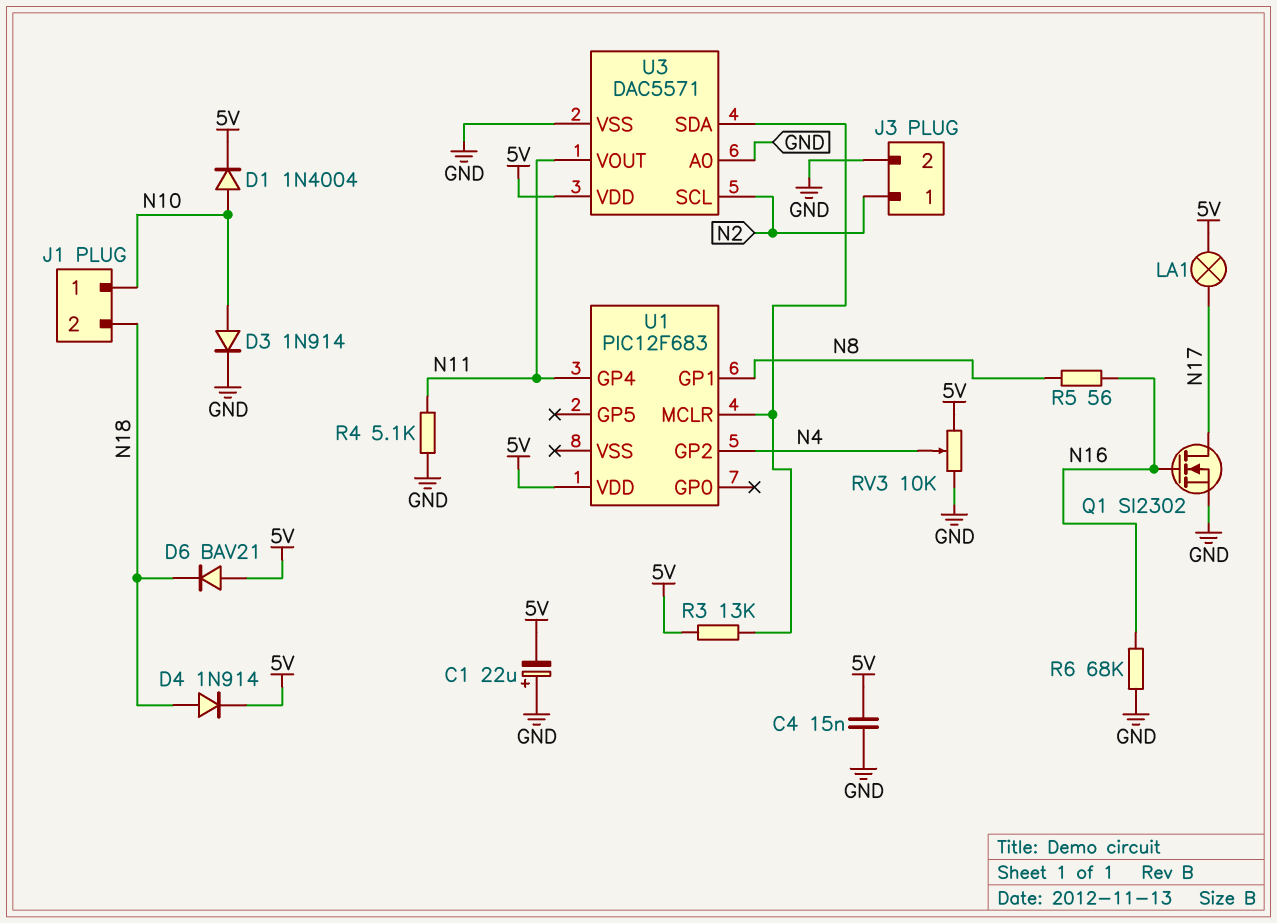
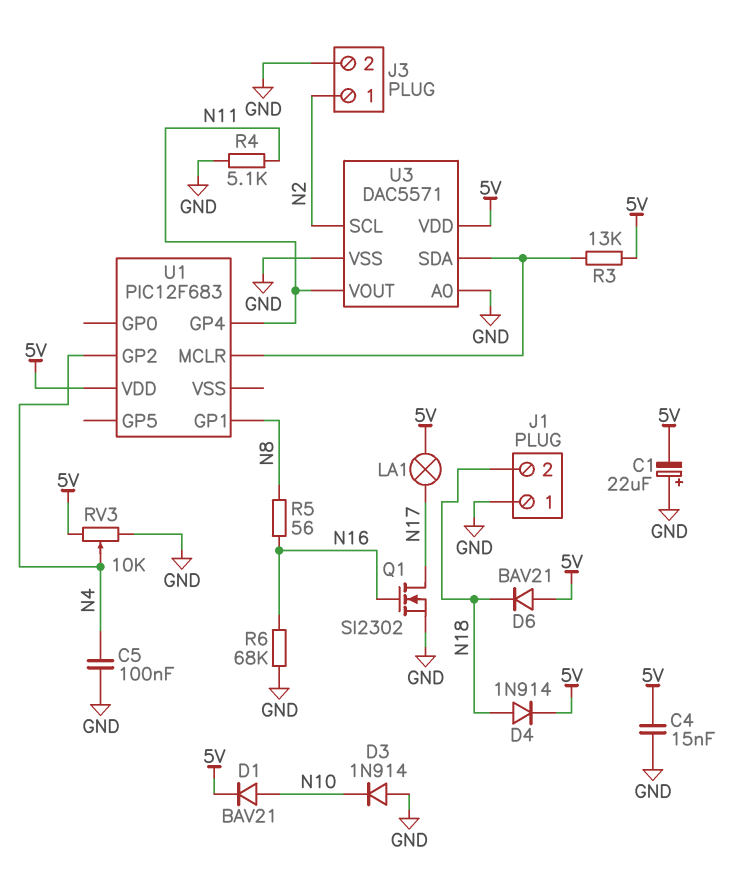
C5: none -> 100nF (GND, N4)
D1: diode 1N4004 (A N10, K 5V) -> diode BAV21 (A N10, K 5V)
D3: diode 1N914 (A N10, K GND) -> diode 1N914 (A GND, K N10)
J1 pin 1: N10 -> GND

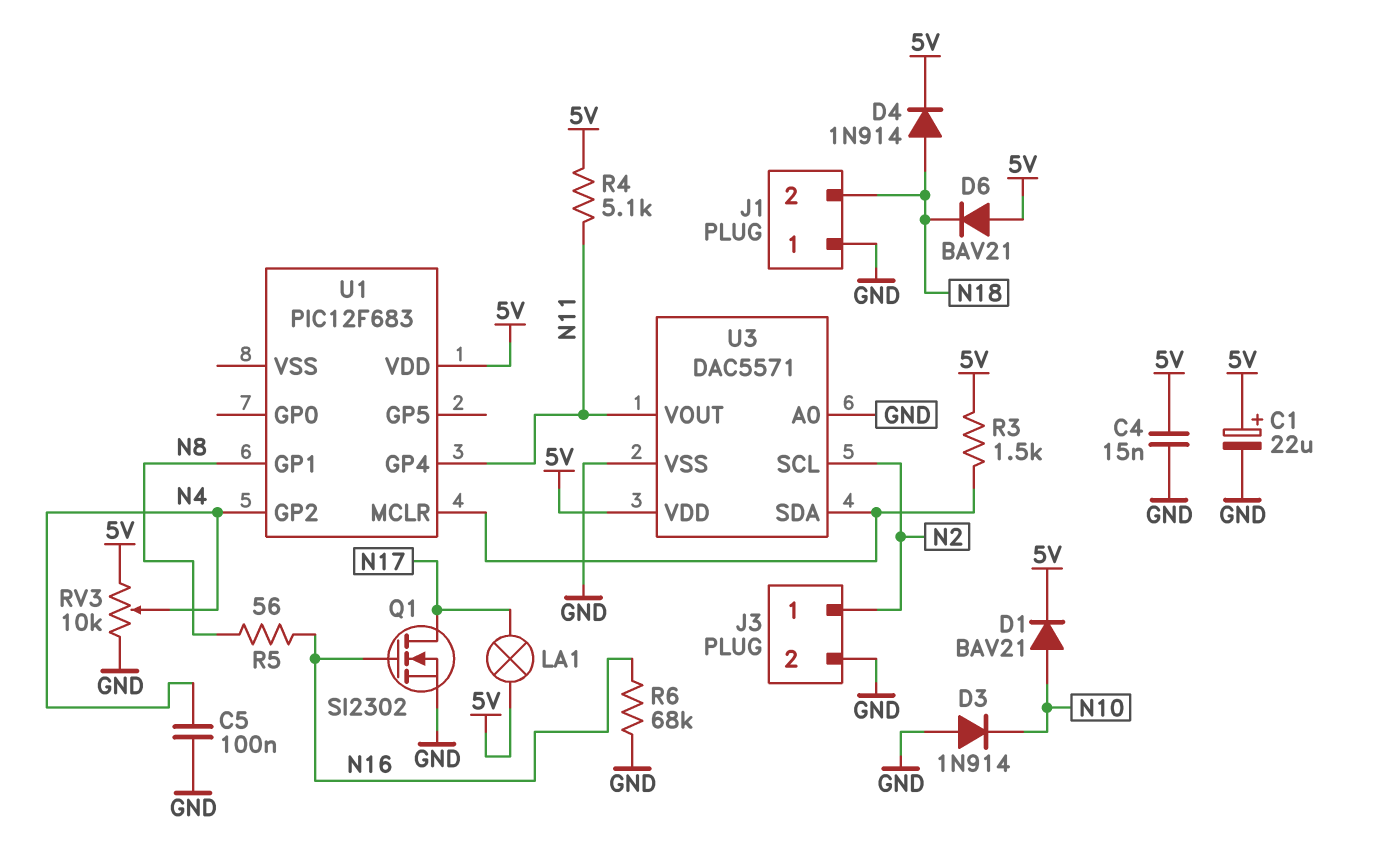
C1: 22uF (plus GND, minus 5V) -> 22uF (plus 5V, minus GND)
R3: 13k (5V, U1/MCLR) -> 1.5k (5V, U1/MCLR)
R4: 5.1k (GND, N11) -> 5.1k (5V, N11)

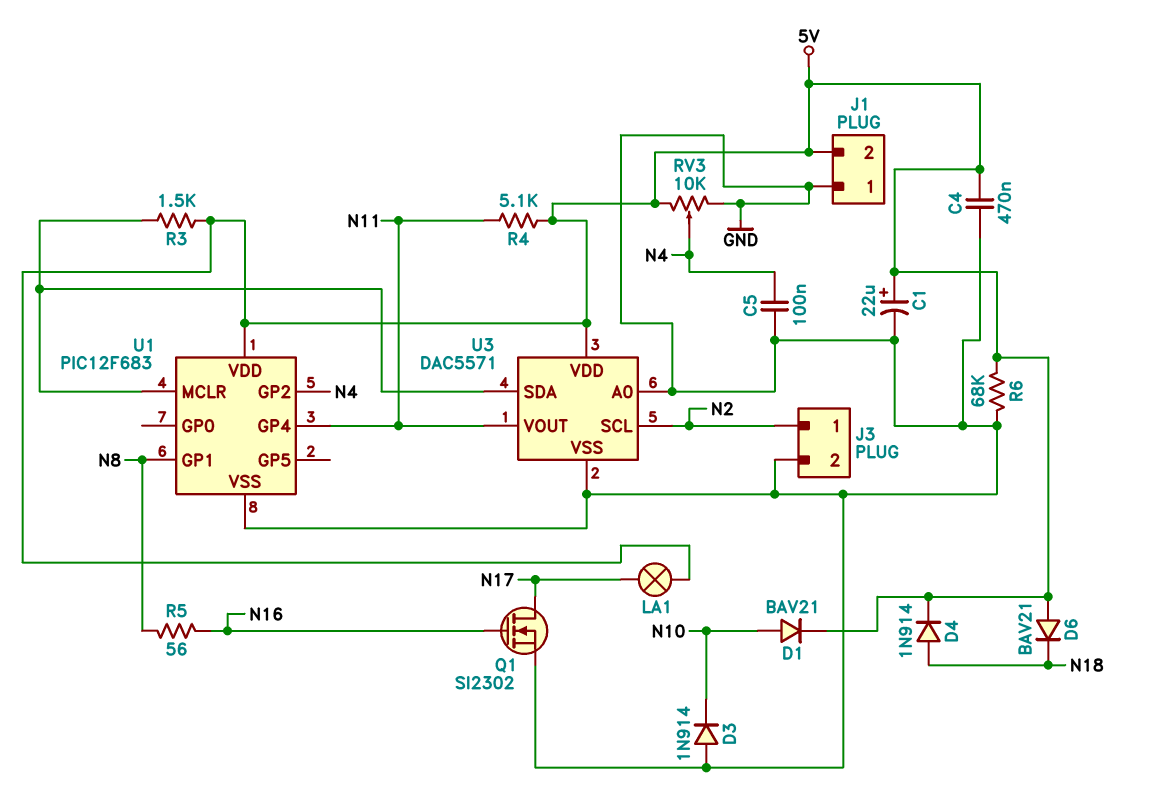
C4: 15nF (5V, GND) -> 470nF (5V, GND)
J1 pin 2: N18 -> 5V
R6: 68k (GND, N16) -> 68k (5V, GND)
U1 pin VSS: none -> GND

